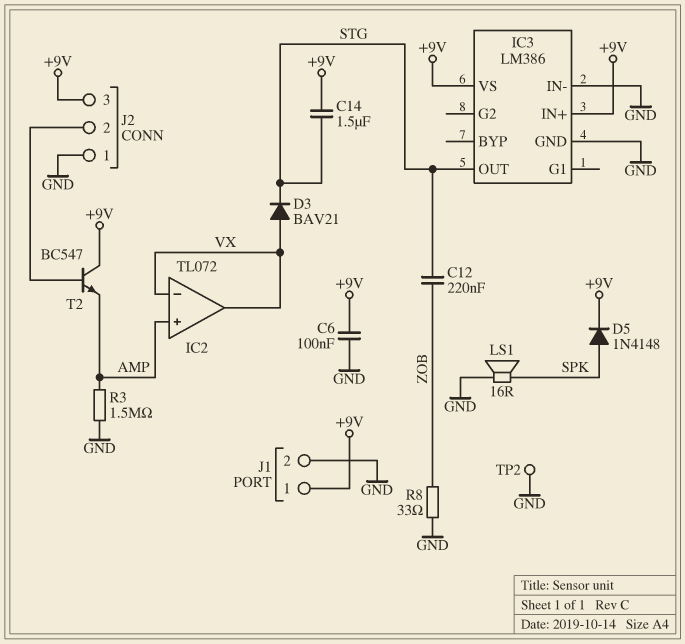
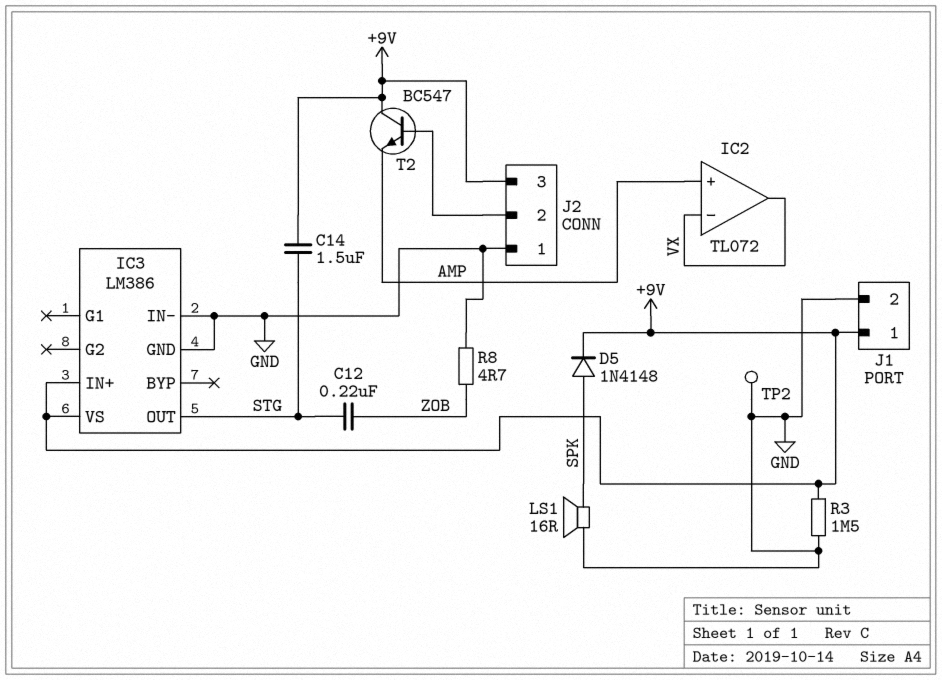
C6: 100nF (+9V, GND) -> none
D3: diode BAV21 (A VX, K STG) -> none
R3: 1.5M (AMP, GND) -> 1.5M (+9V, GND)
R8: 33 (GND, ZOB) -> 4.7 (GND, ZOB)

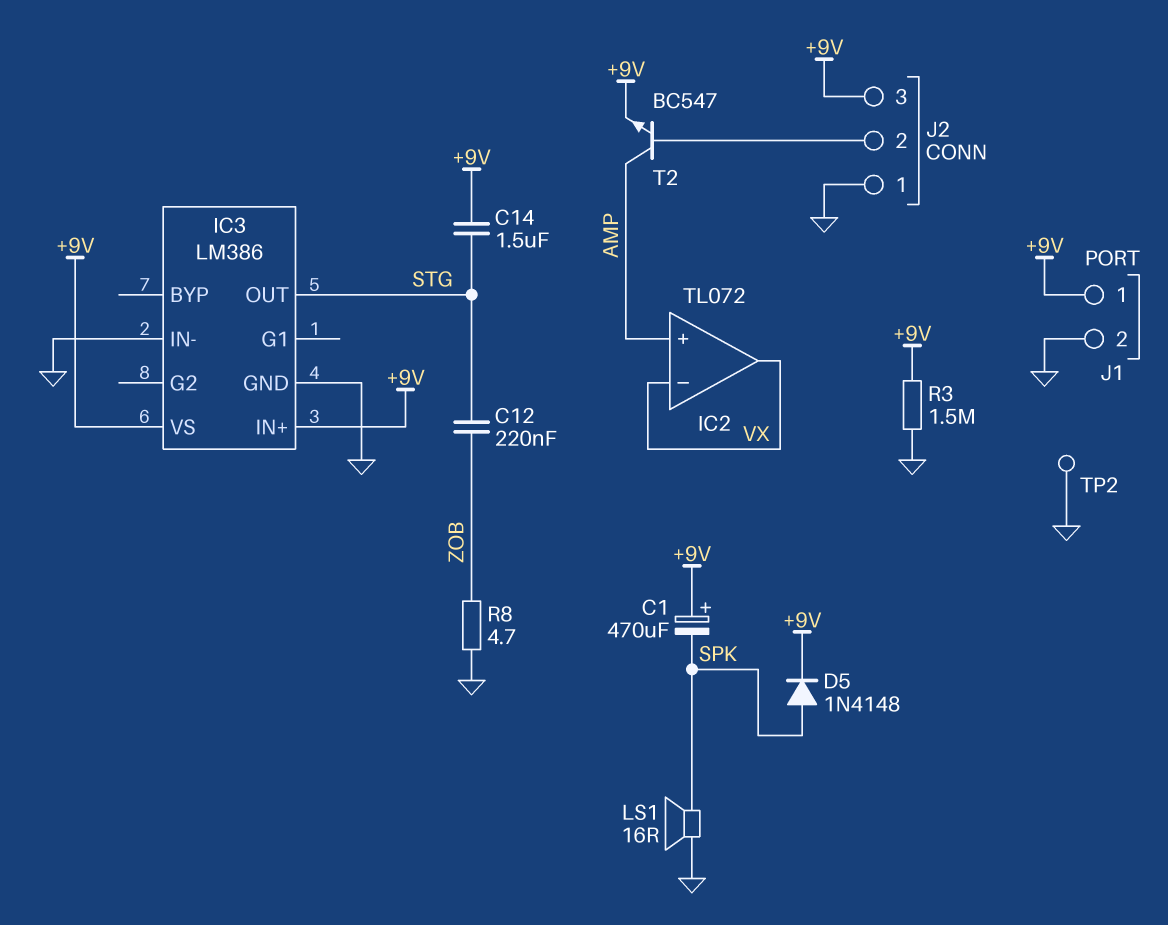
C1: none -> 470uF (plus +9V, minus SPK)
T2: NPN BC547 (B J2/2, C +9V, E AMP) -> NPN BC547 (B J2/2, C AMP, E +9V)

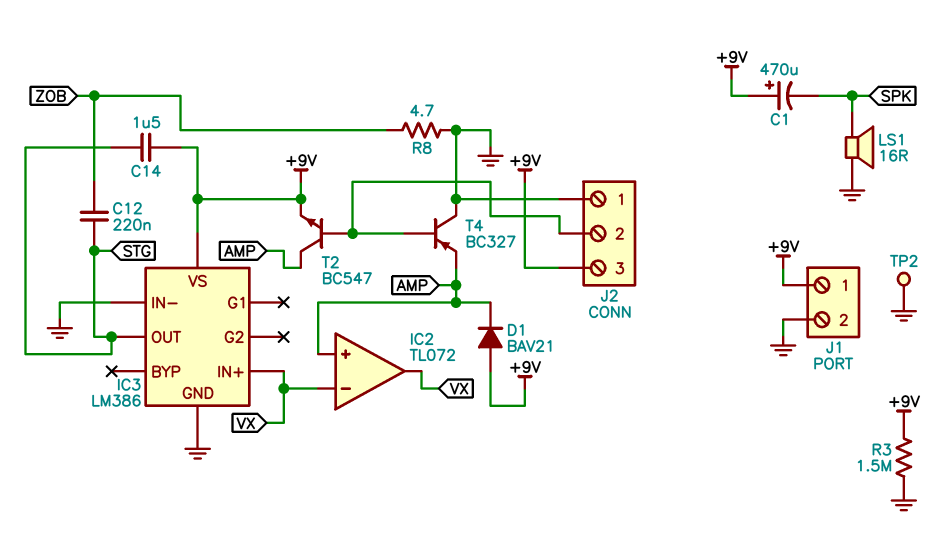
D1: none -> diode BAV21 (A +9V, K AMP)
D5: diode 1N4148 (A SPK, K +9V) -> none
IC3 pin IN+: +9V -> VX
T4: none -> PNP BC327 (B J2/2, C GND, E AMP)

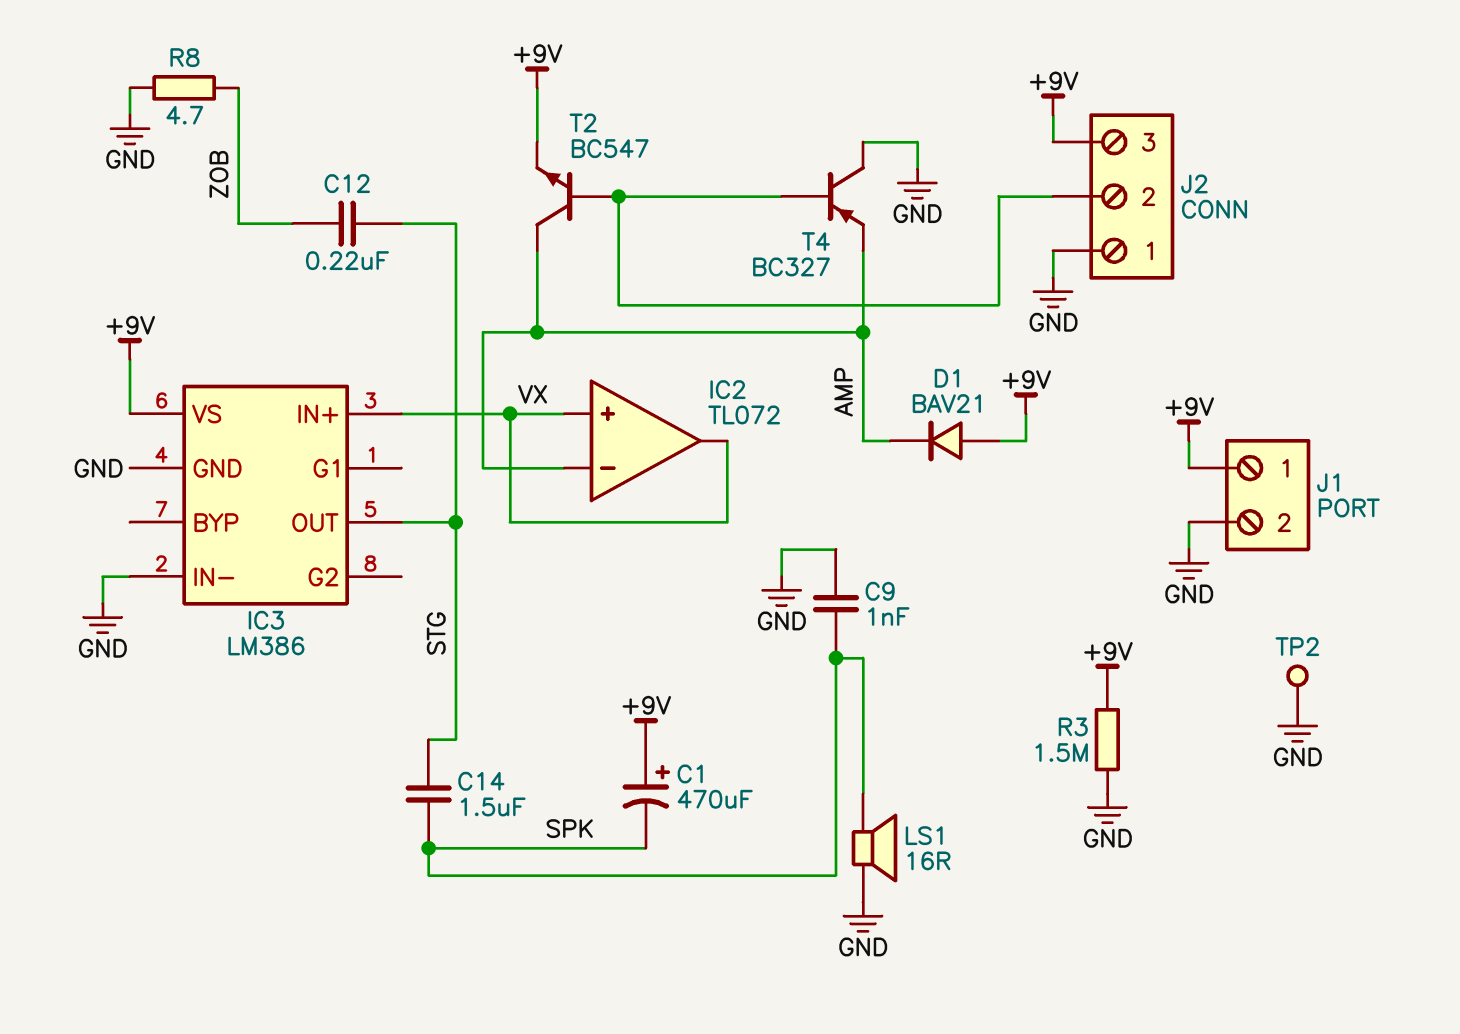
C9: none -> 1nF (GND, SPK)
C14: 1.5uF (+9V, STG) -> 1.5uF (SPK, STG)
IC2 pin in+: AMP -> VX
IC2 pin in-: VX -> AMP

